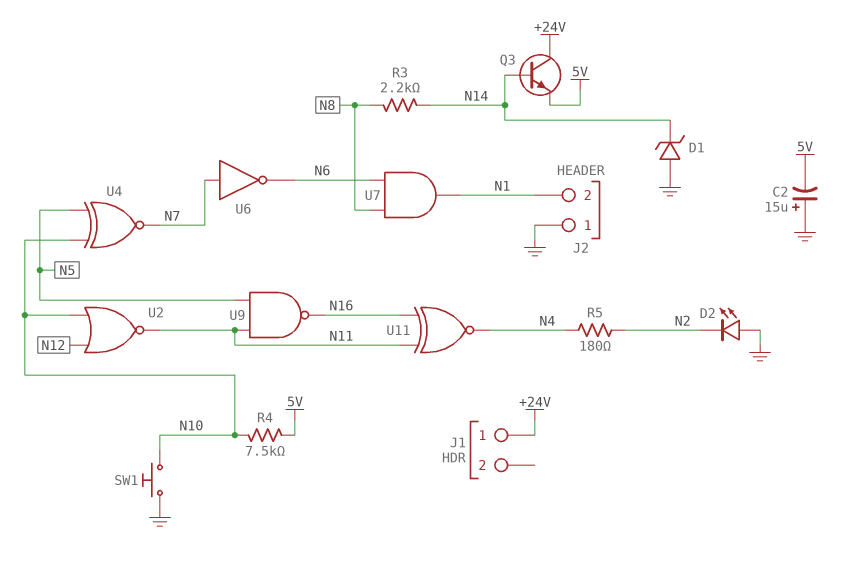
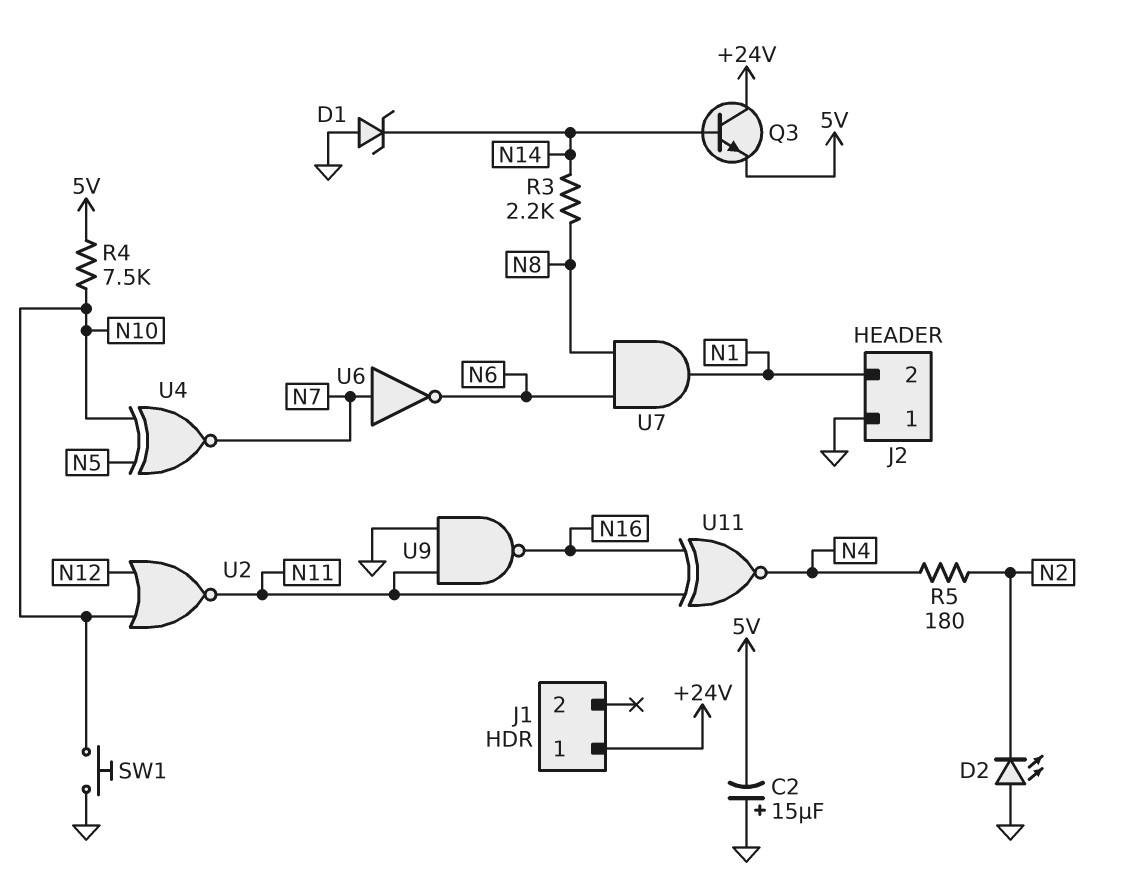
U9: NAND (in N5, in N11, out N16) -> NAND (in GND, in N11, out N16)

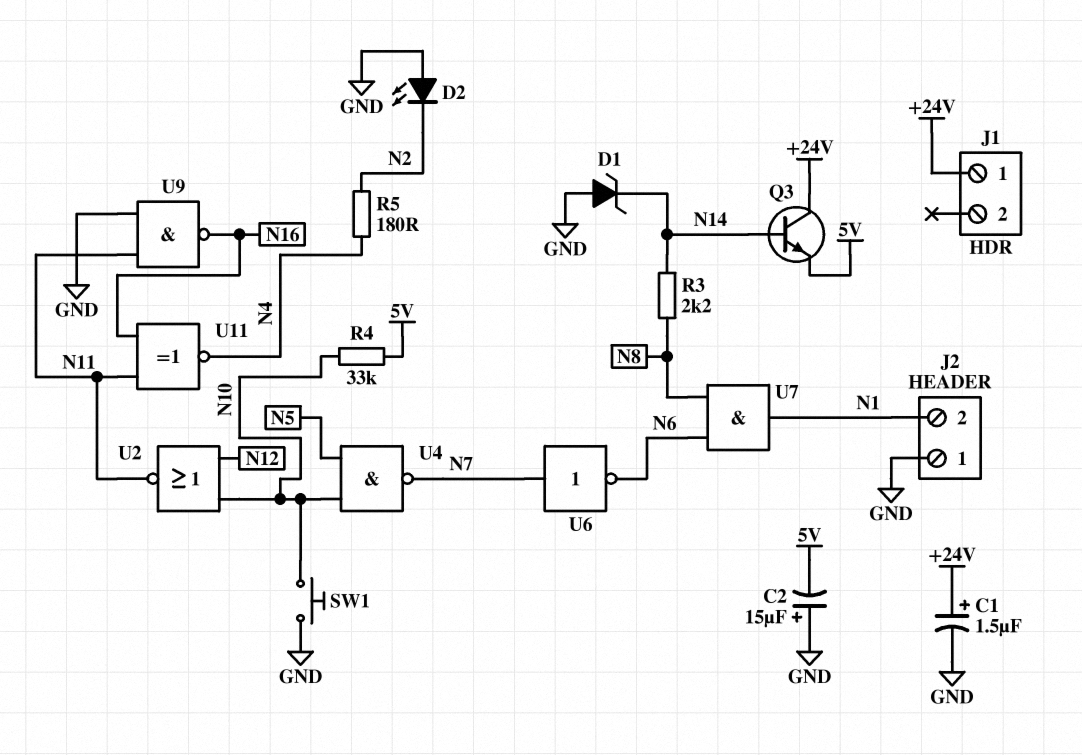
C1: none -> 1.5uF (plus +24V, minus GND)
R4: 7.5k (5V, N10) -> 33k (5V, N10)
U4: XNOR (in N5, in N10, out N7) -> NAND (in N5, in N10, out N7)

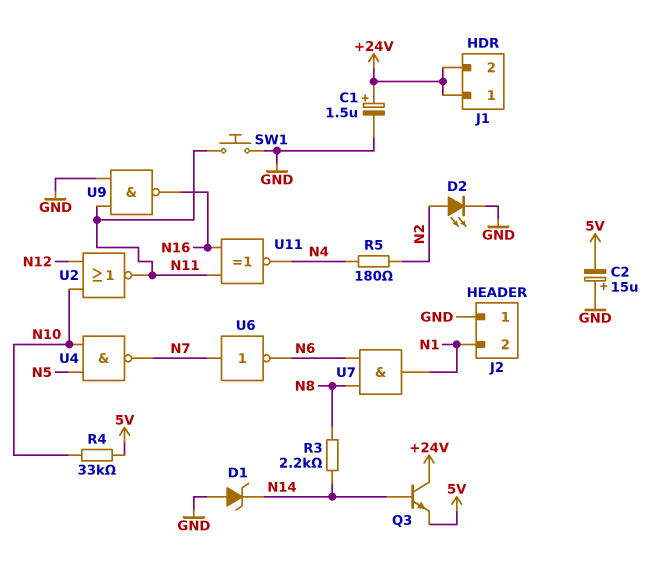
D2: LED (A GND, K N2) -> LED (A N2, K GND)
J1 pin 2: none -> +24V
SW1: button (GND, N10) -> button (GND, N11)

